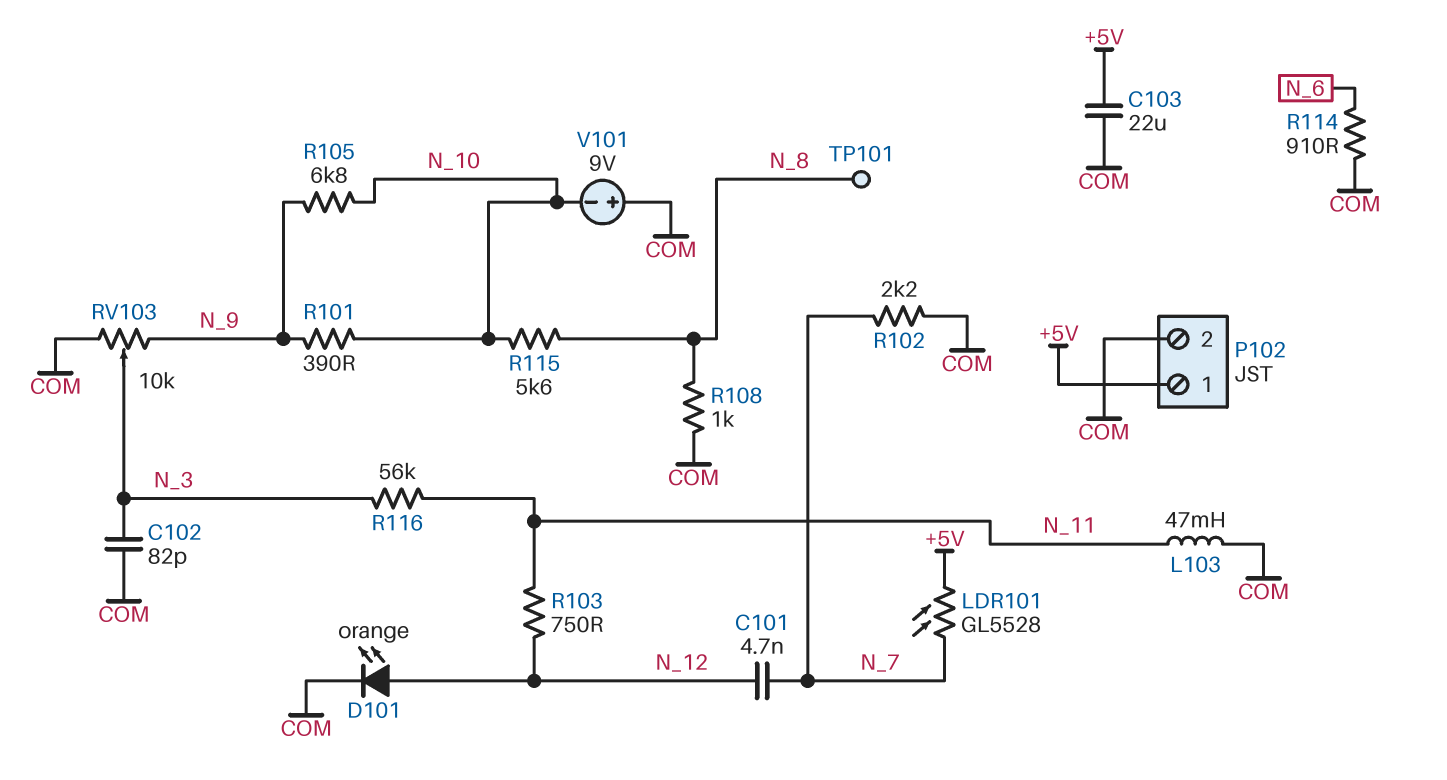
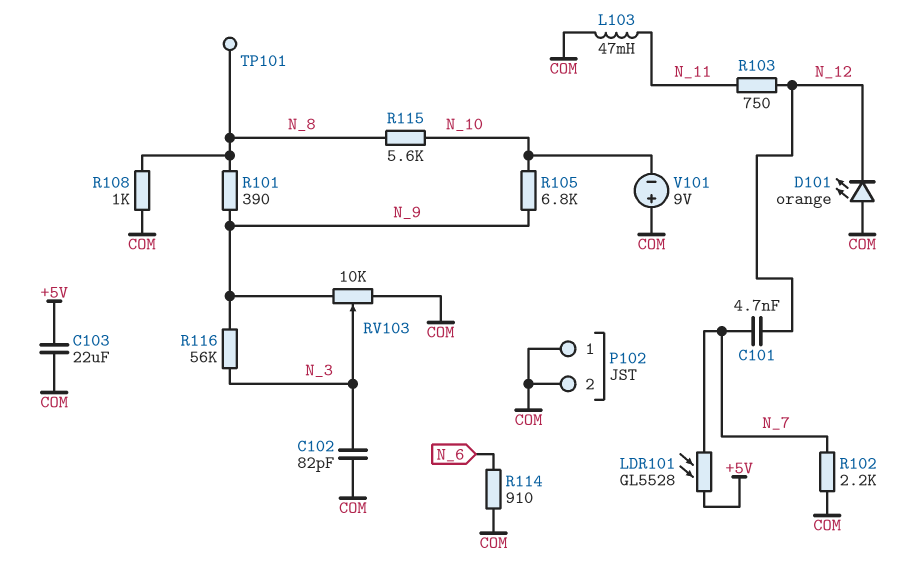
D101: LED orange (A N_12, K COM) -> LED orange (A COM, K N_12)
P102 pin 1: +5V -> COM
R101: 390 (N_9, N_10) -> 390 (N_8, N_9)
R116: 56k (N_3, N_11) -> 56k (N_3, N_9)

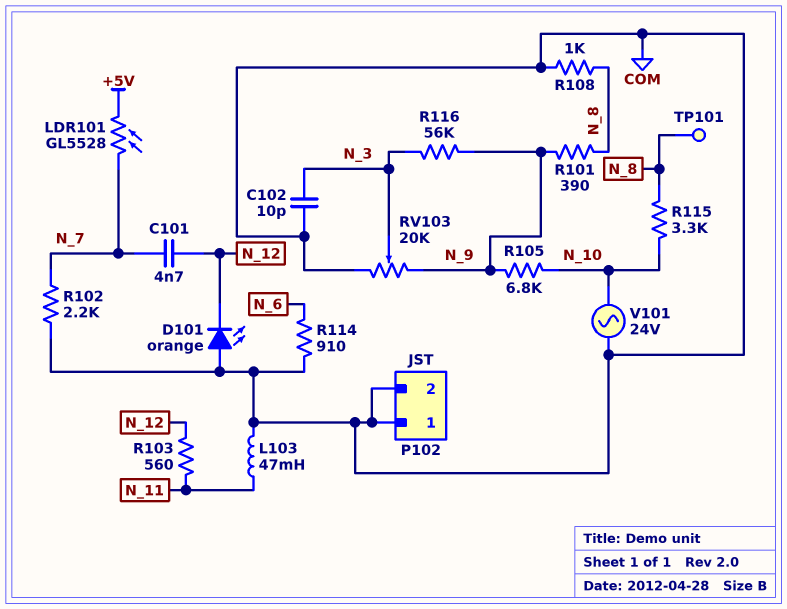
C102: 82pF (COM, N_3) -> 10pF (COM, N_3)
C103: 22uF (+5V, COM) -> none
R103: 750 (N_11, N_12) -> 560 (N_11, N_12)
R115: 5.6k (N_8, N_10) -> 3.3k (N_8, N_10)
RV103: 10k (COM, N_9, wiper N_3) -> 20k (COM, N_9, wiper N_3)
V101: 9V (plus COM, minus N_10) -> AC 24V (COM, N_10)

